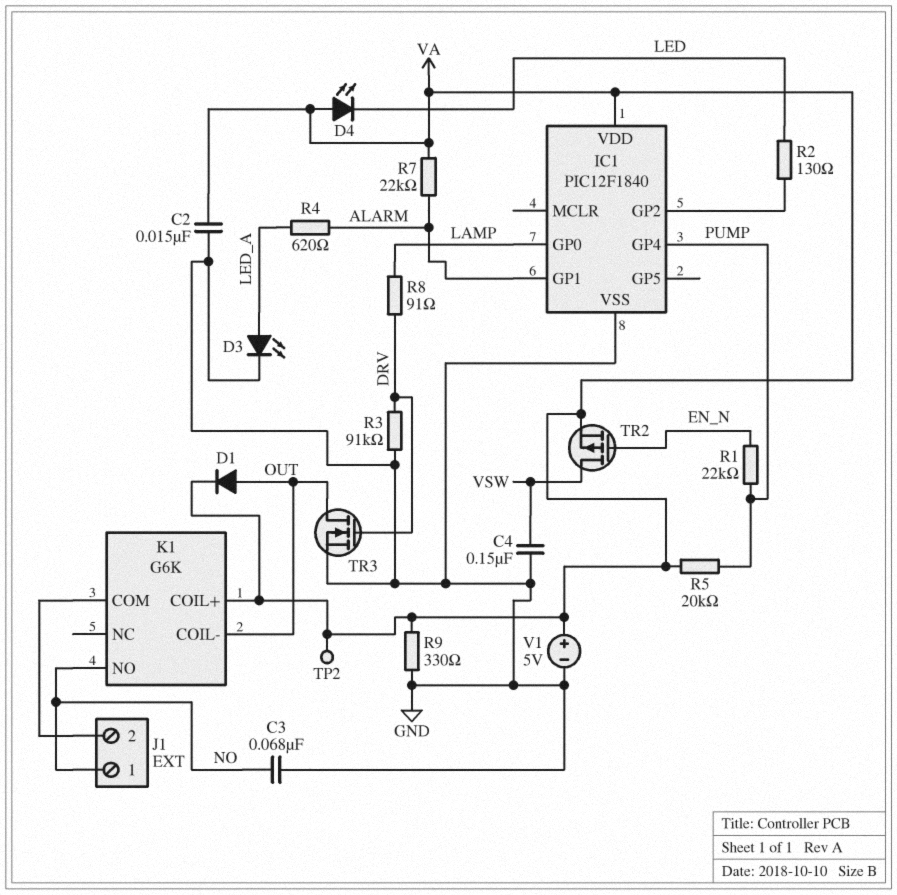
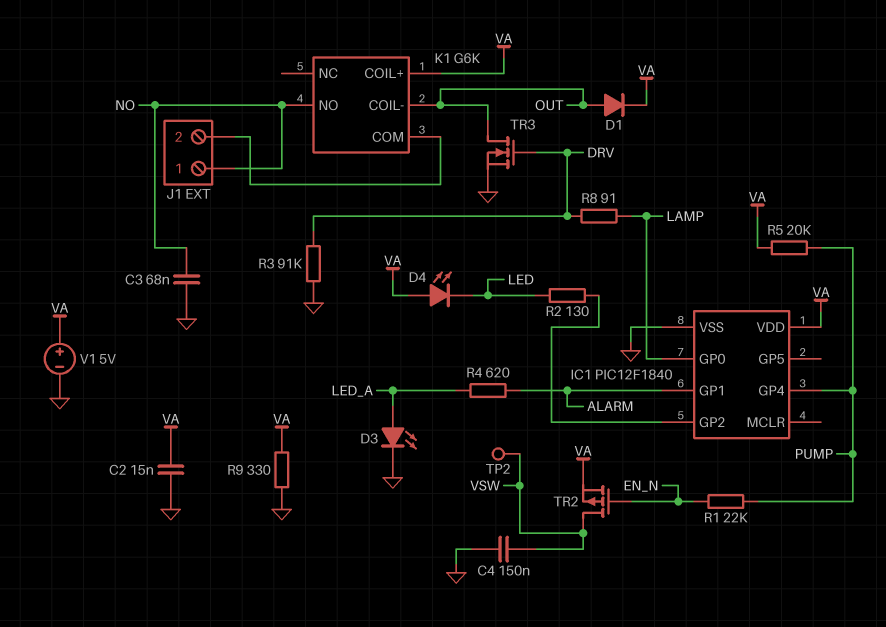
R7: 22k (ALARM, VA) -> none
TP2: test point (VA) -> test point (VSW)

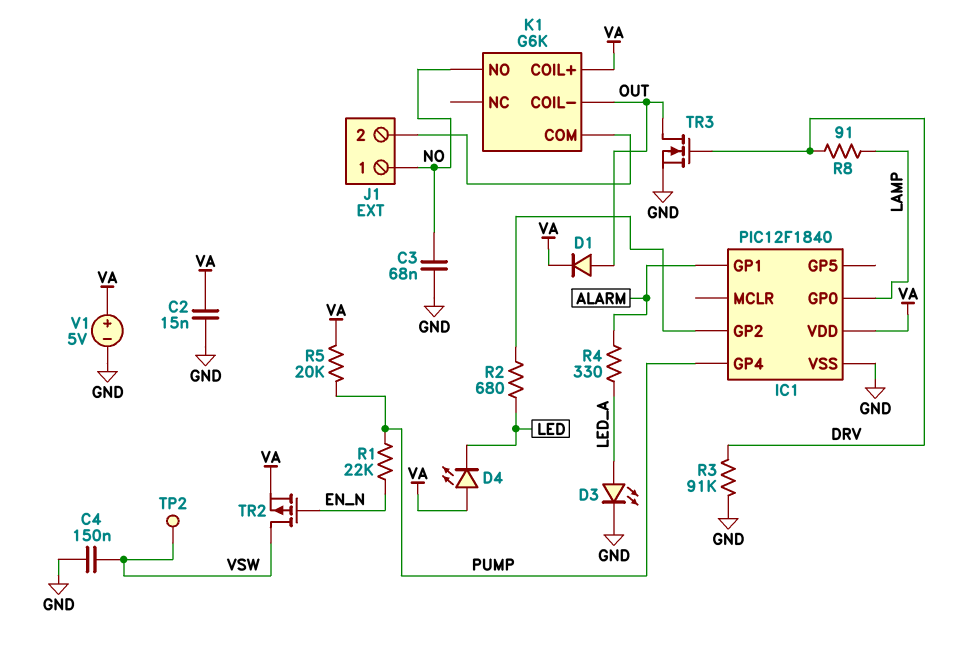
R2: 130 (IC1/GP2, LED) -> 680 (IC1/GP2, LED)
R4: 620 (ALARM, LED_A) -> 330 (ALARM, LED_A)
R9: 330 (GND, VA) -> none

